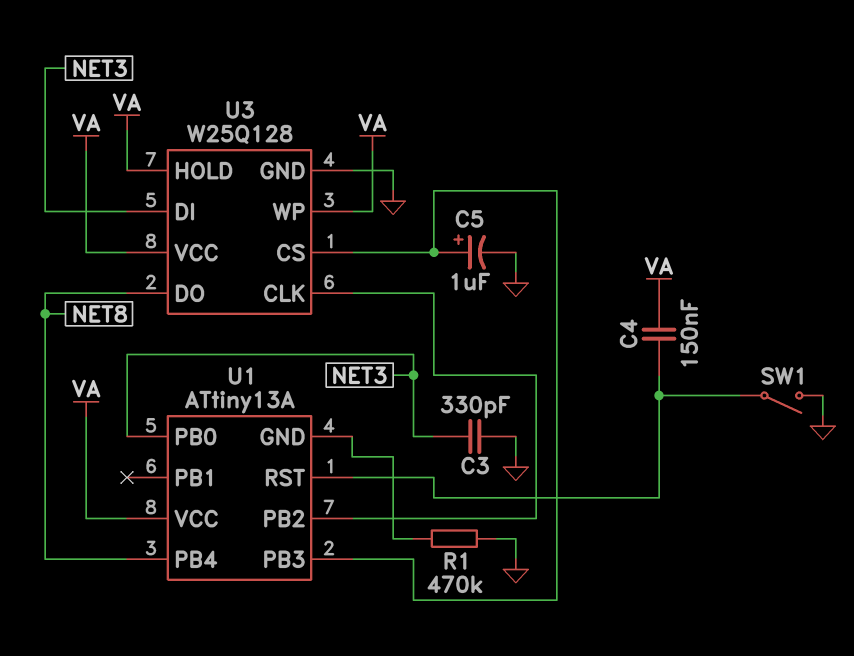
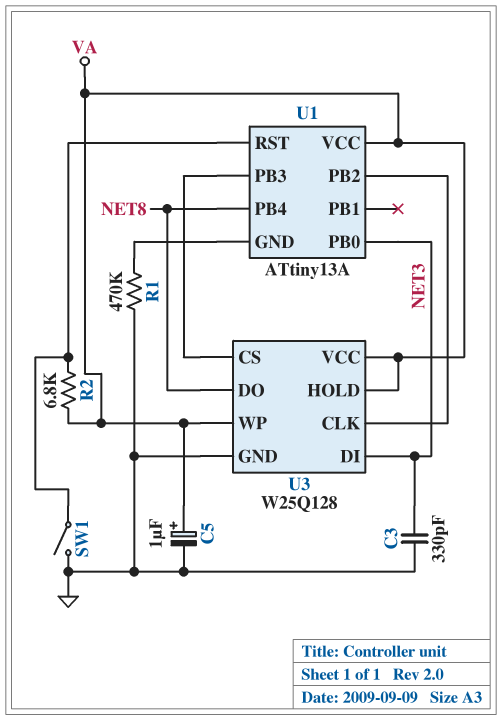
C4: 150nF (U1/RST, VA) -> none
C5: 1uF (plus U1/PB3, minus GND) -> 1uF (plus VA, minus GND)
R2: none -> 6.8k (U1/RST, VA)

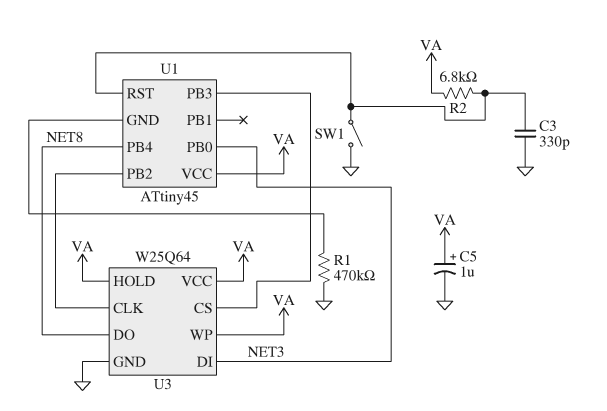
C3: 330pF (GND, NET3) -> 330pF (GND, U1/RST)
U1: ATtiny13A -> ATtiny45
U3: W25Q128 -> W25Q64

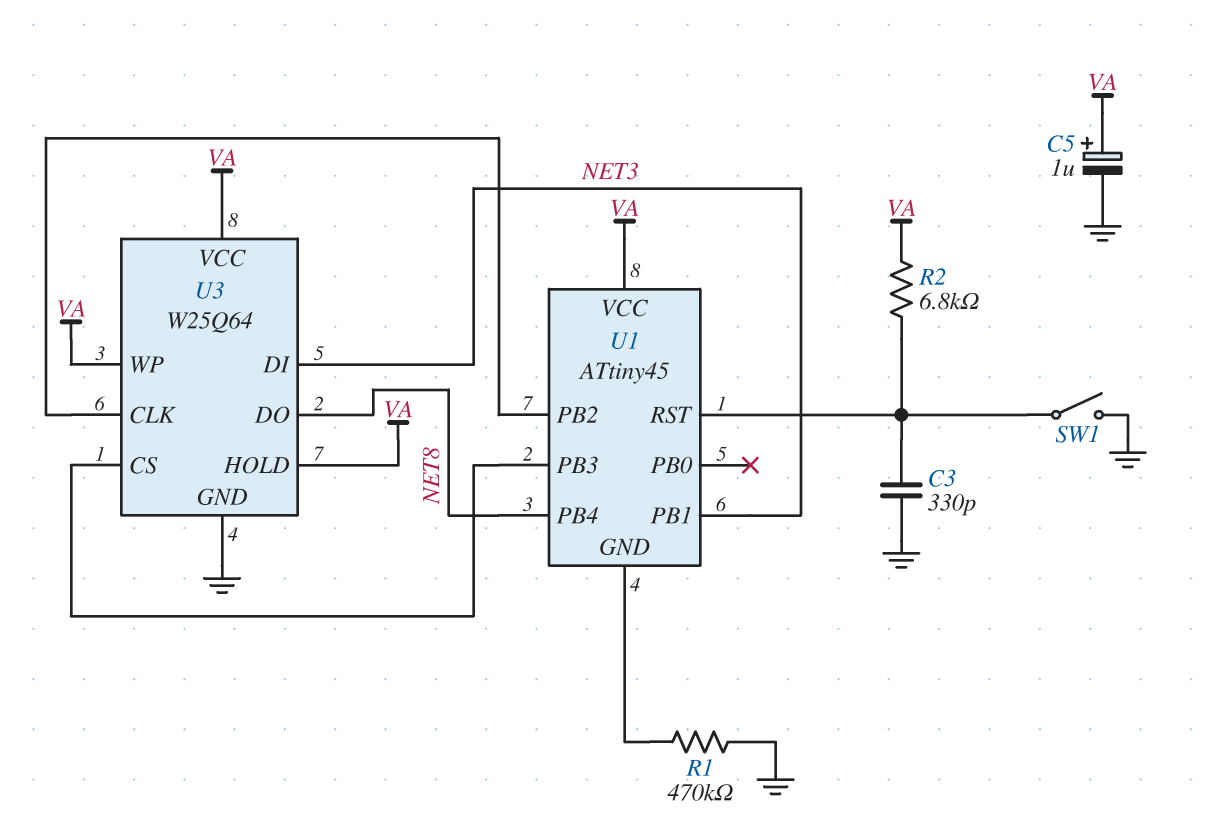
U1 pin PB0: NET3 -> none
U1 pin PB1: none -> NET3

